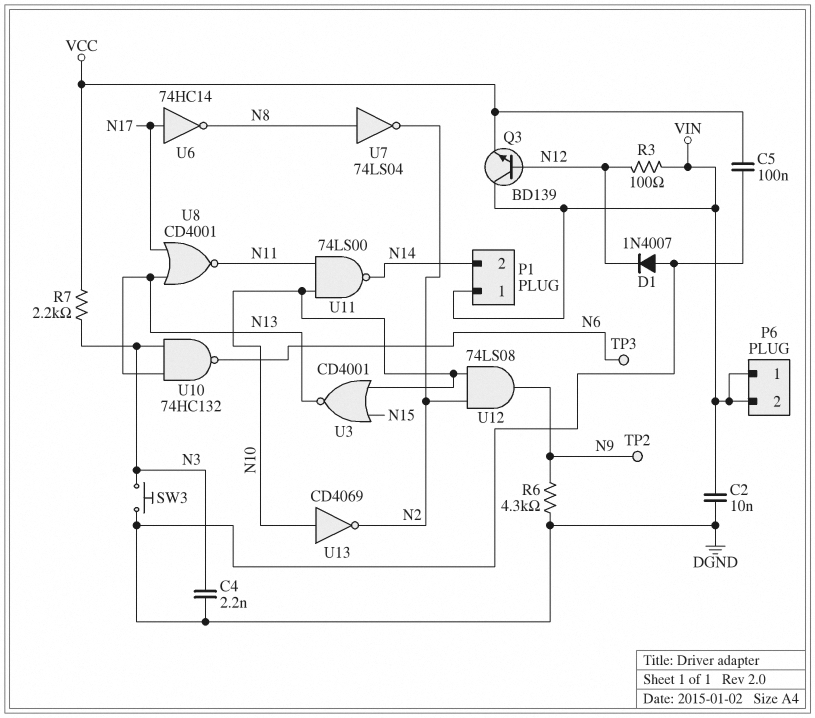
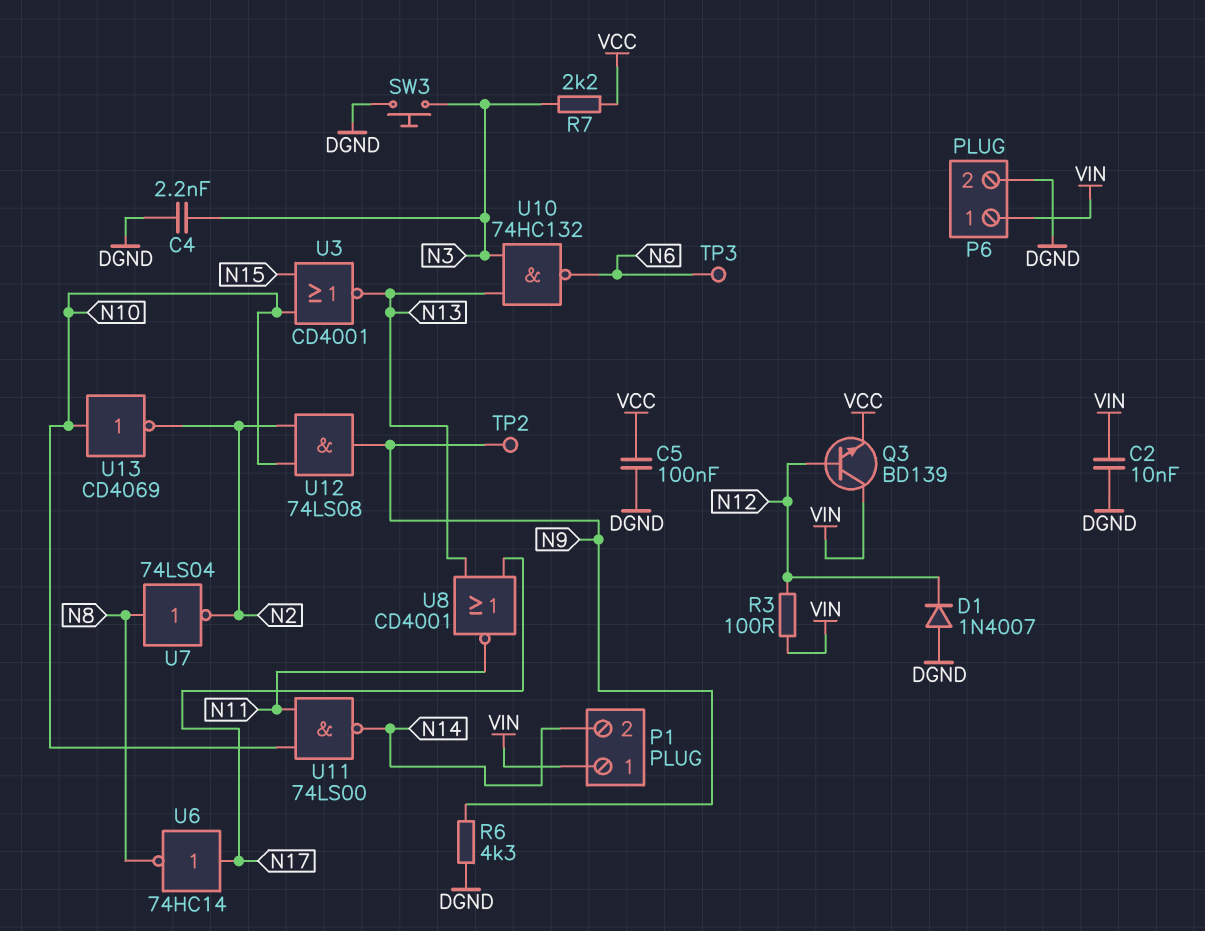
P6 pin 2: VIN -> DGND

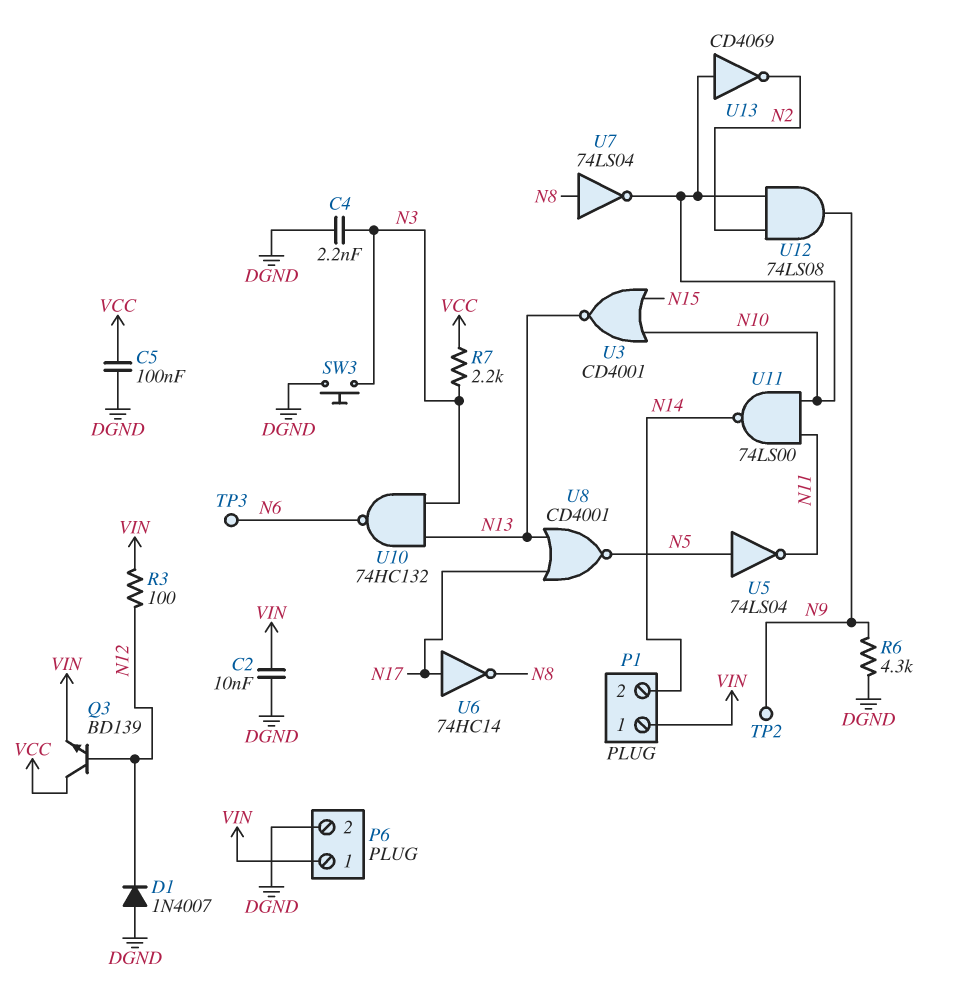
Q3: NPN BD139 (B N12, C VIN, E VCC) -> NPN BD139 (B N12, C VCC, E VIN)
U5: none -> NOT 74LS04 (in N5, out N11)
U7: NOT 74LS04 (in N8, out N2) -> NOT 74LS04 (in N8, out N10)
U8: NOR CD4001 (in N13, in N17, out N11) -> NOR CD4001 (in N13, in N17, out N5)

